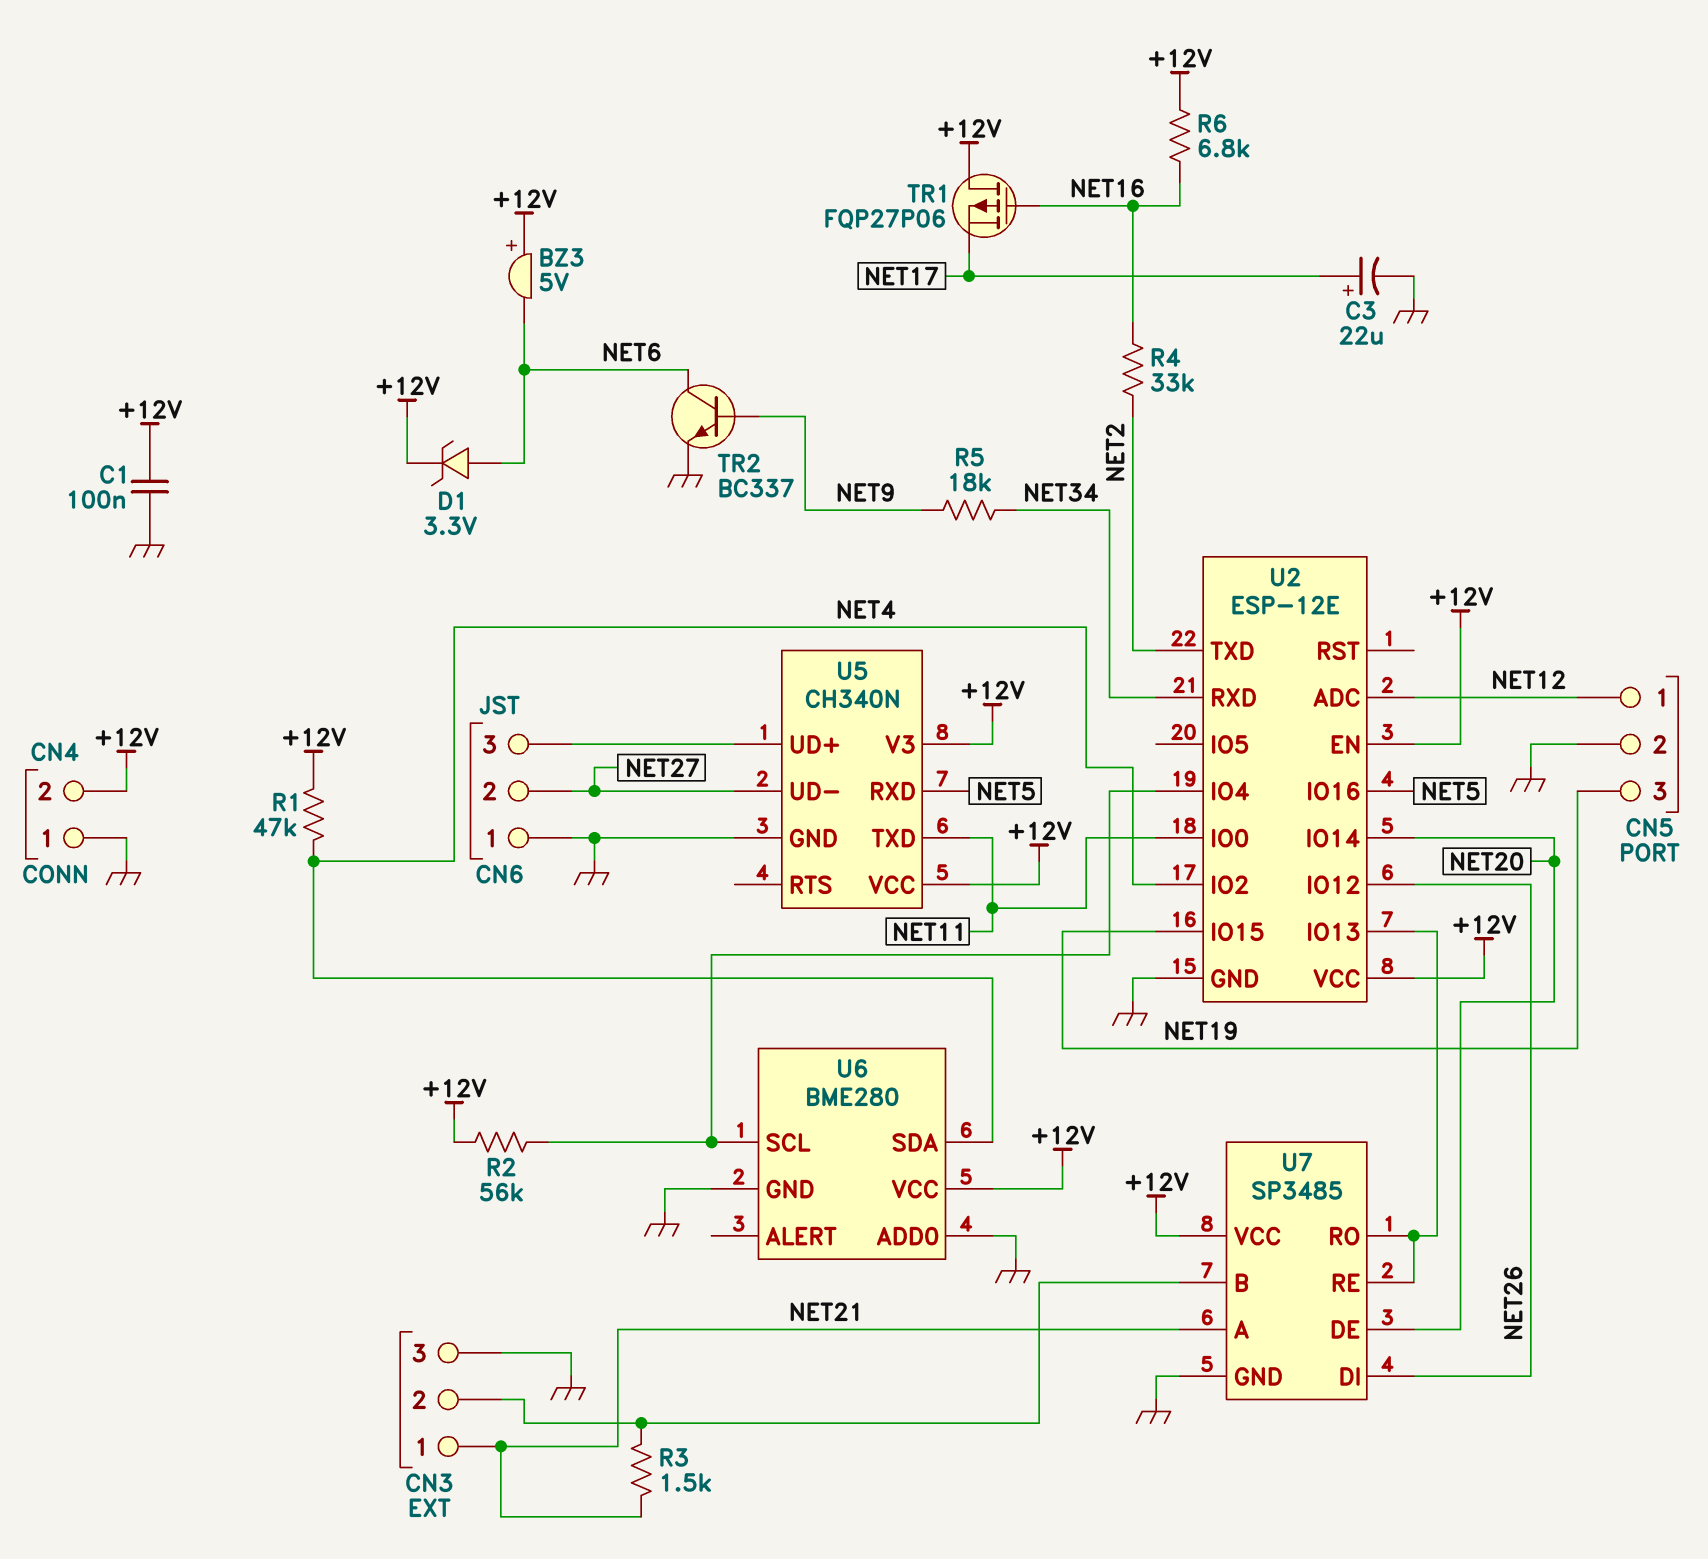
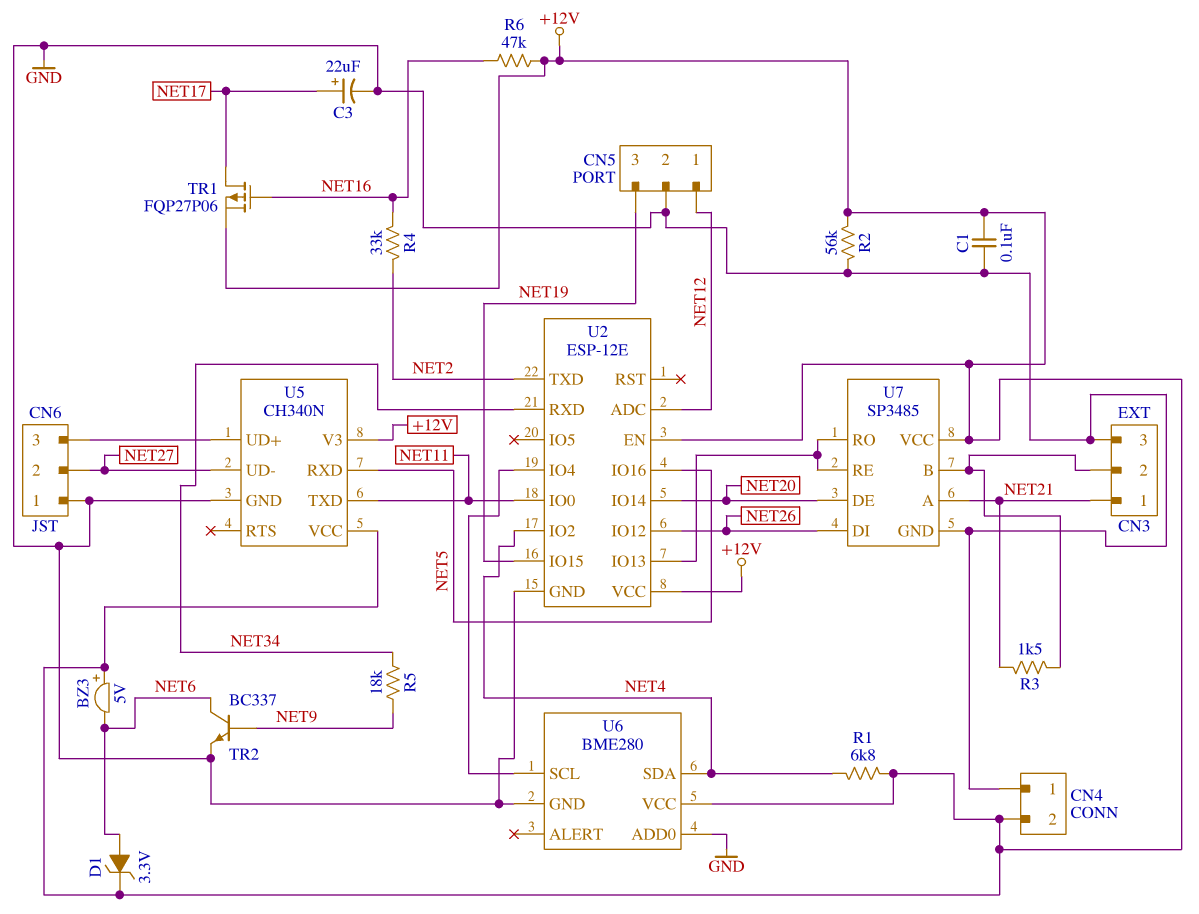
R1: 47k (+12V, NET4) -> 6.8k (+12V, NET4)
R2: 56k (+12V, U2/IO4) -> 56k (+12V, GND)
R6: 6.8k (+12V, NET16) -> 47k (+12V, NET16)
TR1: PMOS FQP27P06 (G NET16, D +12V, S NET17) -> PMOS FQP27P06 (G NET16, D NET17, S +12V)

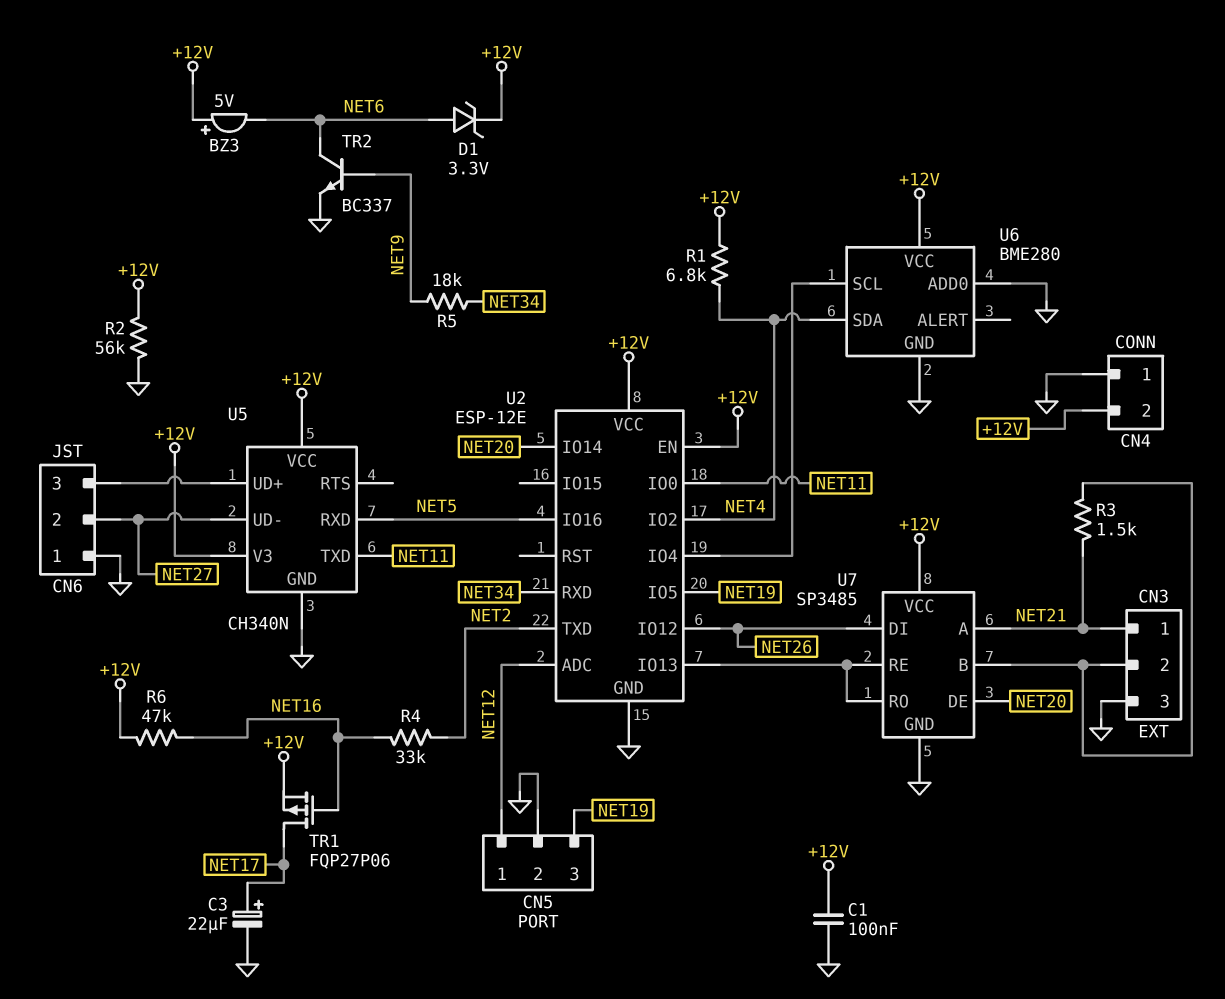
U2 pin IO5: none -> NET19
U2 pin IO15: NET19 -> none

